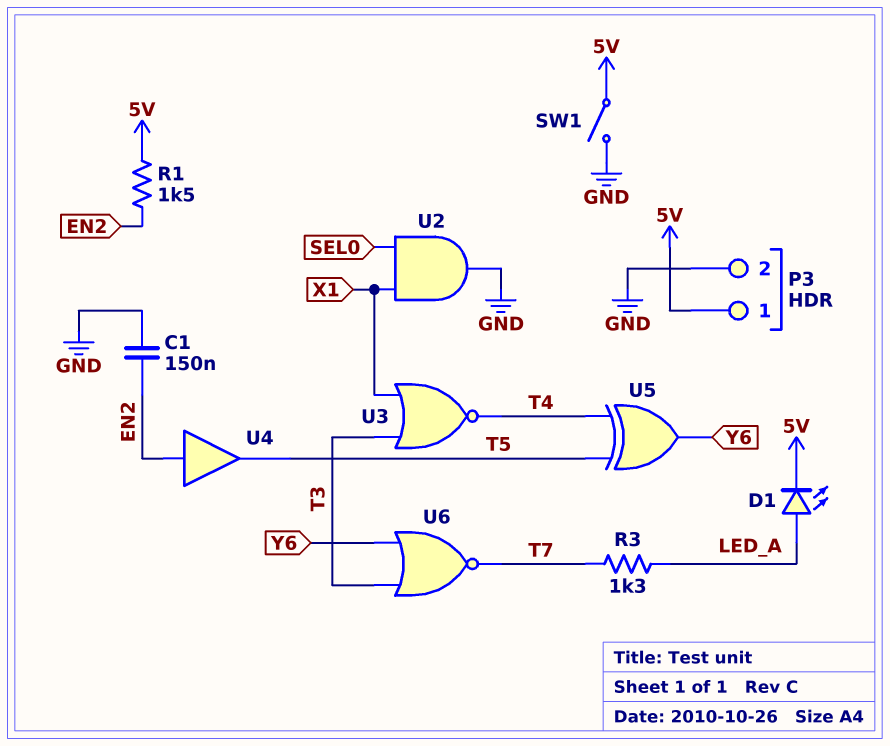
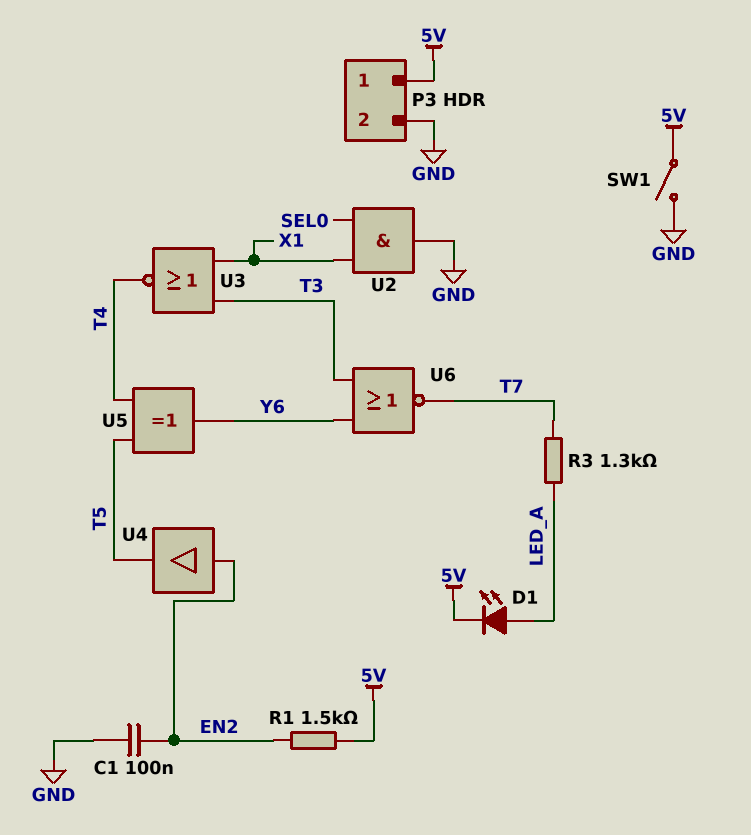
C1: 150nF (EN2, GND) -> 100nF (EN2, GND)

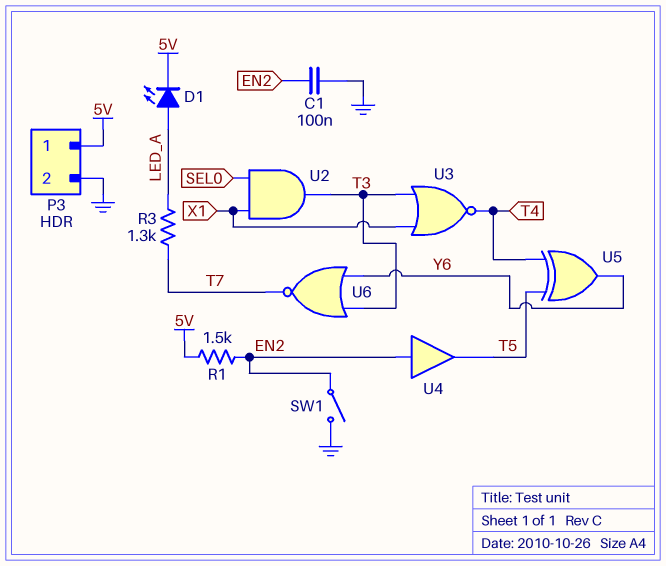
SW1: switch (5V, GND) -> switch (EN2, GND)
U2: AND (in SEL0, in X1, out GND) -> AND (in SEL0, in X1, out T3)

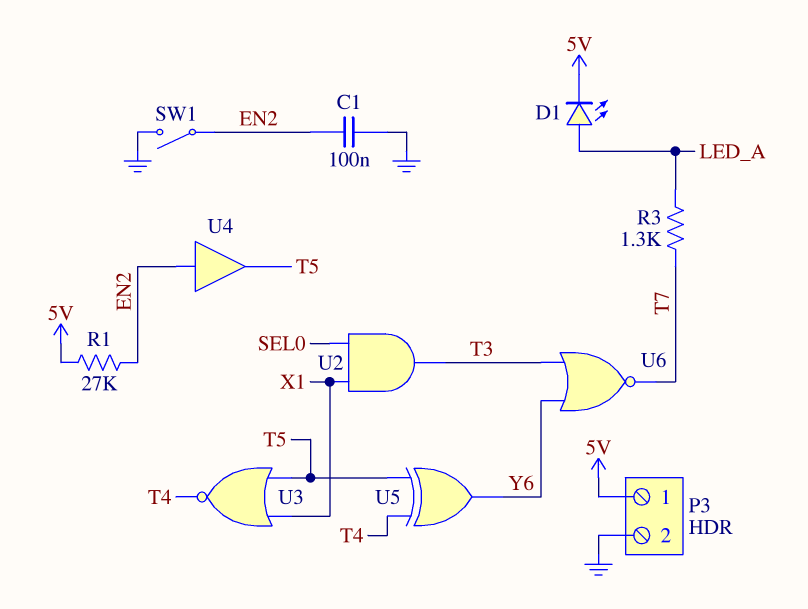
R1: 1.5k (5V, EN2) -> 27k (5V, EN2)
U3: NOR (in T3, in X1, out T4) -> NOR (in T5, in X1, out T4)

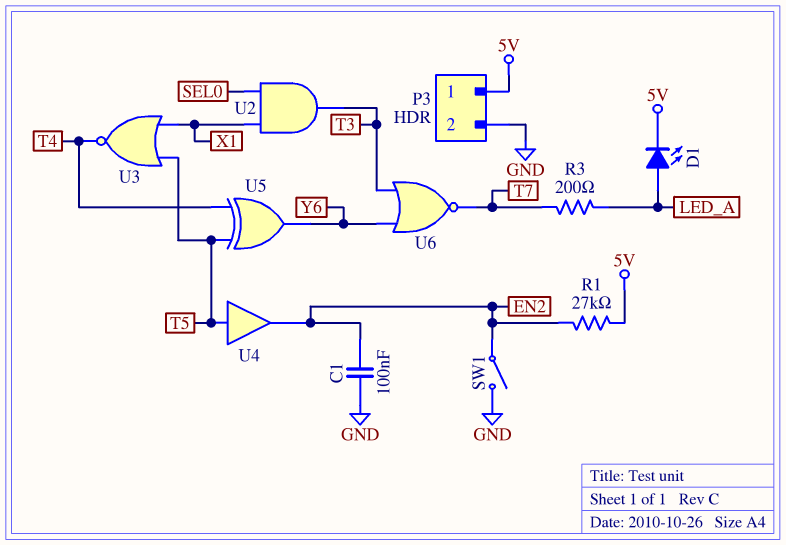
R3: 1.3k (LED_A, T7) -> 200 (LED_A, T7)
U4: buffer (in EN2, out T5) -> buffer (in T5, out EN2)

